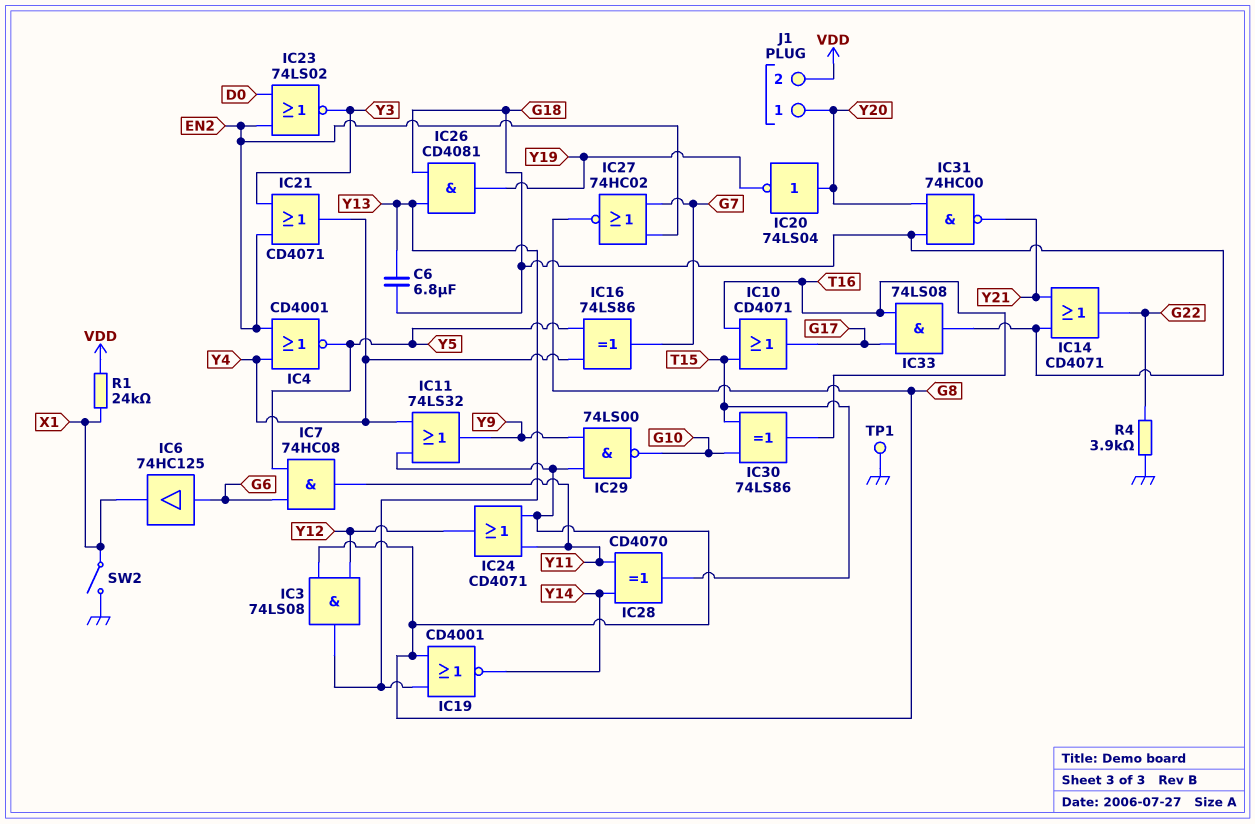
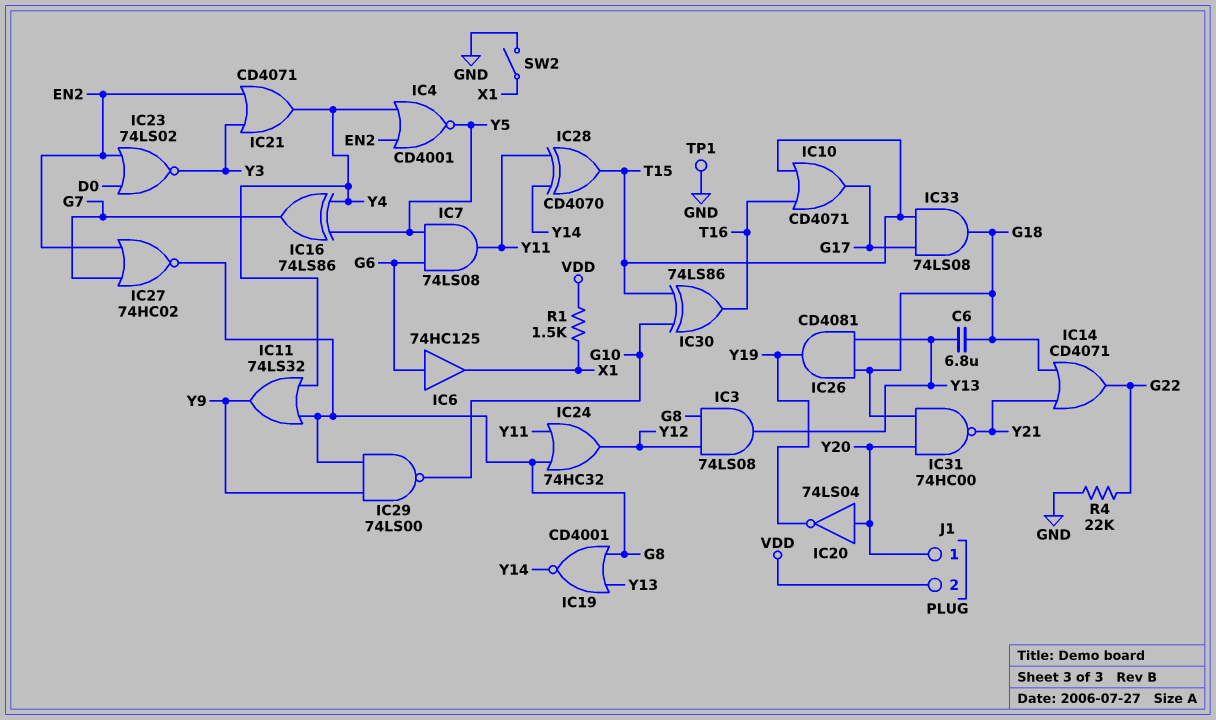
IC7: AND 74HC08 (in G6, in Y5, out Y11) -> AND 74LS08 (in G6, in Y5, out Y11)
IC24: OR CD4071 (in G8, in Y11, out Y12) -> OR 74HC32 (in G8, in Y11, out Y12)
IC33: AND 74LS08 (in G17, in T16, out G18) -> AND 74LS08 (in G17, in T15, out G18)
R1: 24k (VDD, X1) -> 1.5k (VDD, X1)
R4: 3.9k (G22, GND) -> 22k (G22, GND)

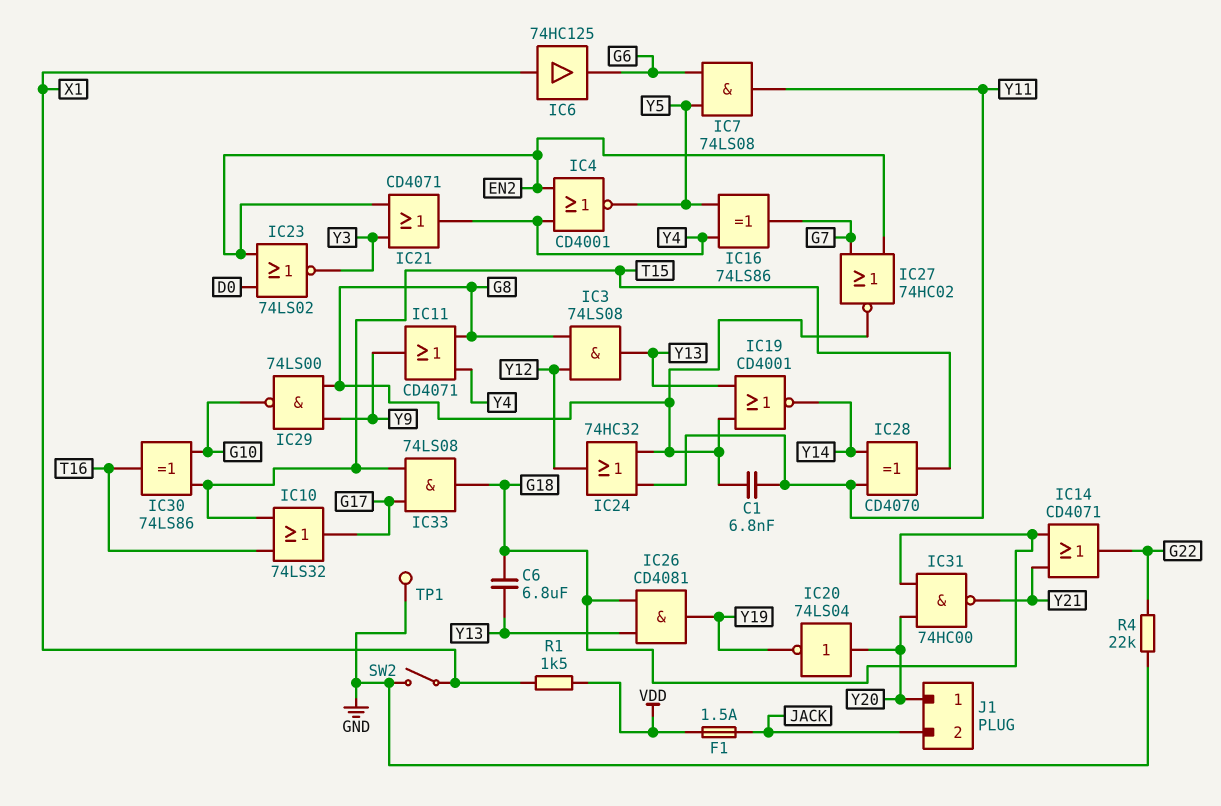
C1: none -> 6.8nF (G8, Y11)
F1: none -> 1.5A (JACK, VDD)
IC6: buffer 74HC125 (in G6, out X1) -> buffer 74HC125 (in X1, out G6)
IC10: OR CD4071 (in T15, in T16, out G17) -> OR 74LS32 (in T15, in T16, out G17)
IC11: OR 74LS32 (in G8, in Y4, out Y9) -> OR CD4071 (in G8, in Y4, out Y9)
J1 pin 2: VDD -> JACK

